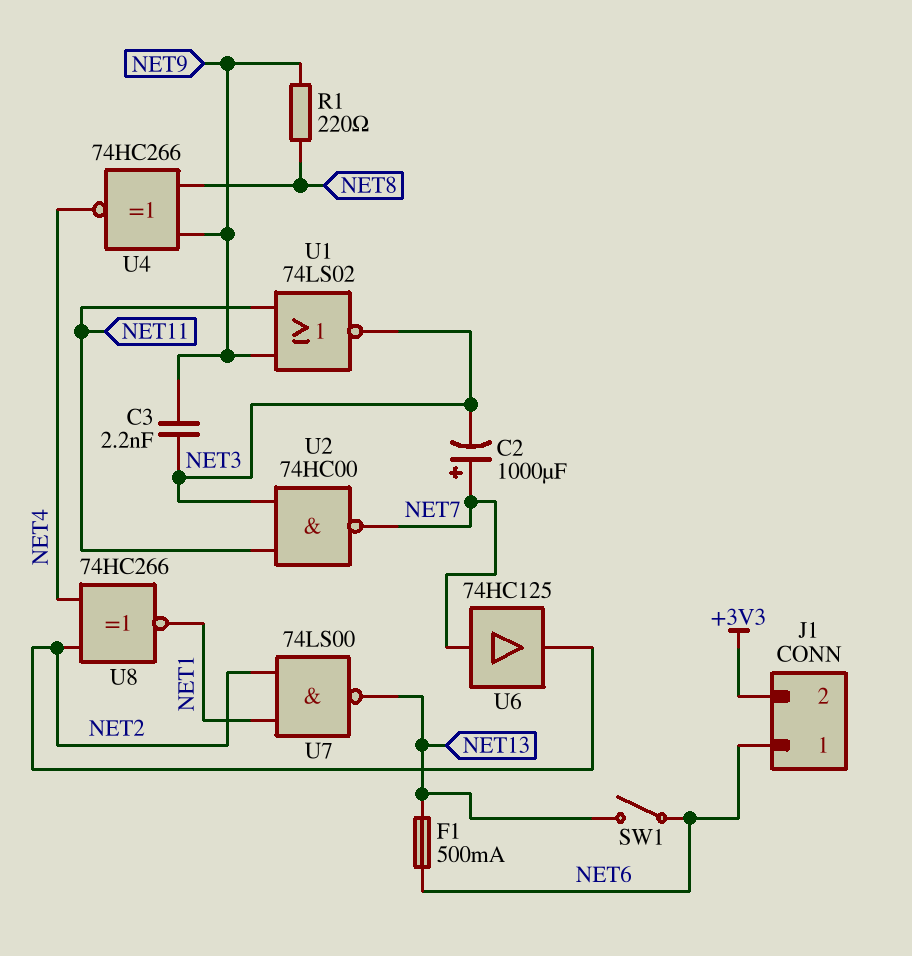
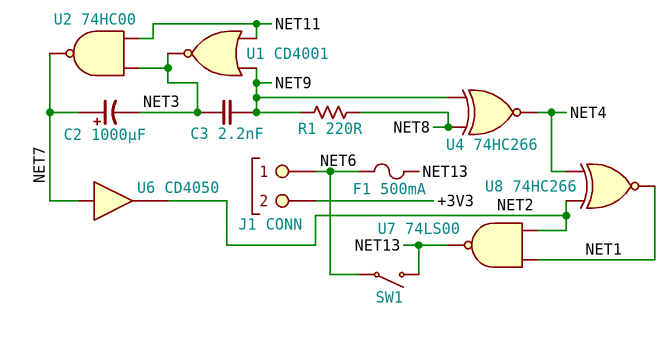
U1: NOR 74LS02 (in NET9, in NET11, out NET3) -> NOR CD4001 (in NET9, in NET11, out NET3)
U6: buffer 74HC125 (in NET7, out NET2) -> buffer CD4050 (in NET7, out NET2)

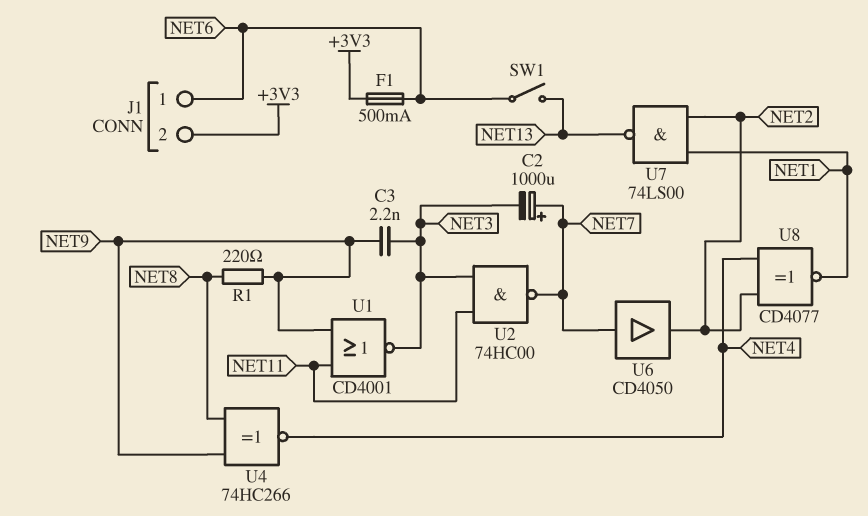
F1: 500mA (NET6, NET13) -> 500mA (+3V3, NET6)
U8: XNOR 74HC266 (in NET2, in NET4, out NET1) -> XNOR CD4077 (in NET2, in NET4, out NET1)

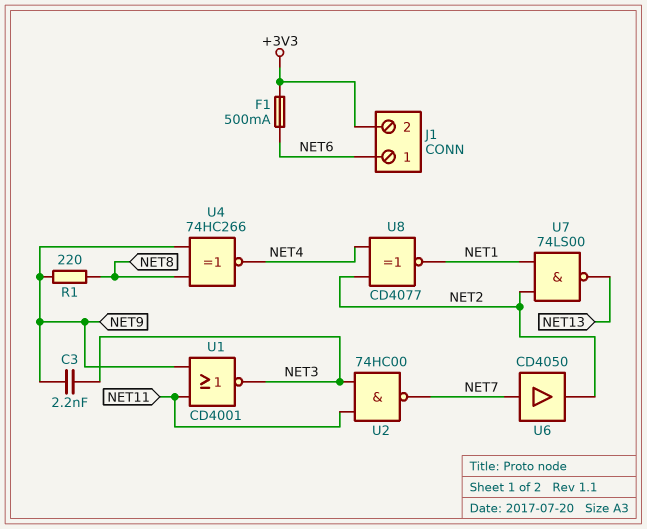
C2: 1000uF (plus NET7, minus NET3) -> none
SW1: switch (NET6, NET13) -> none

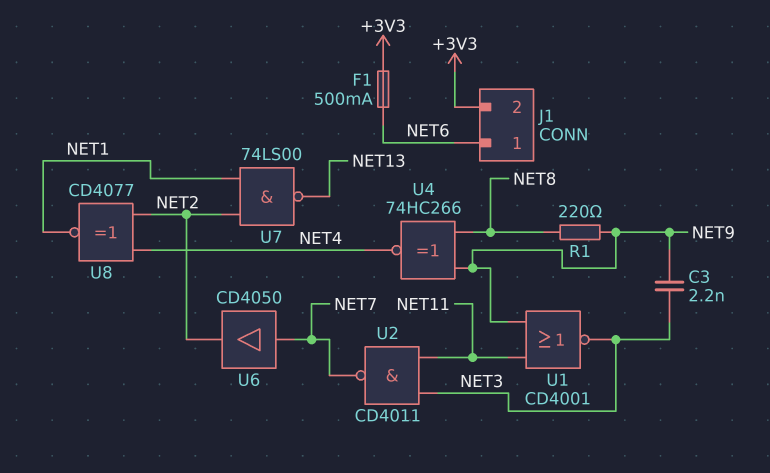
U2: NAND 74HC00 (in NET3, in NET11, out NET7) -> NAND CD4011 (in NET3, in NET11, out NET7)

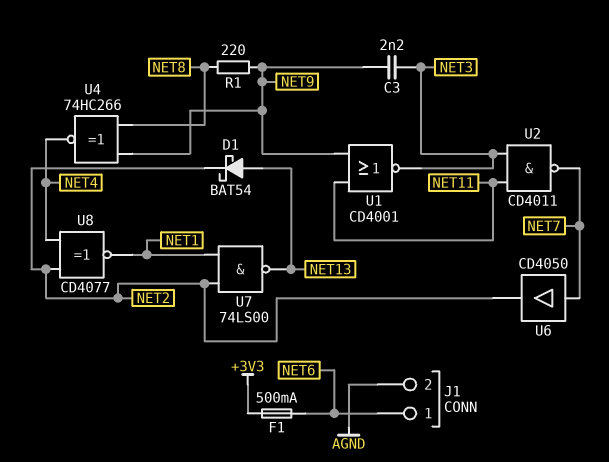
D1: none -> schottky BAT54 (A NET13, K NET2)
J1 pin 2: +3V3 -> AGND

